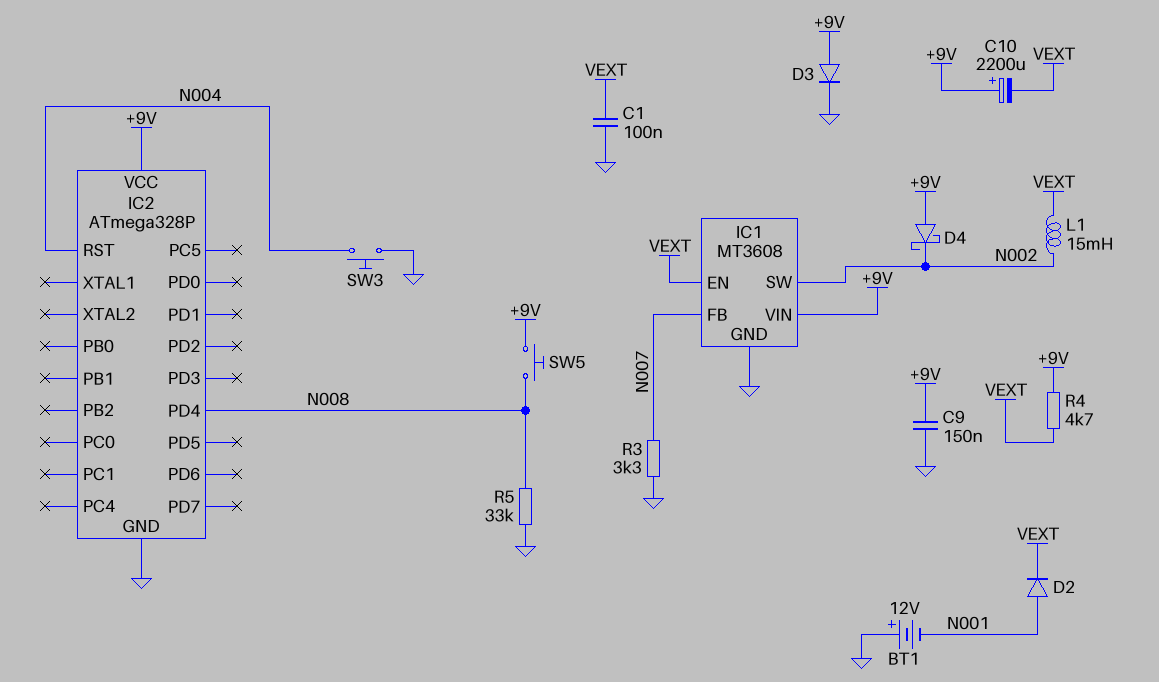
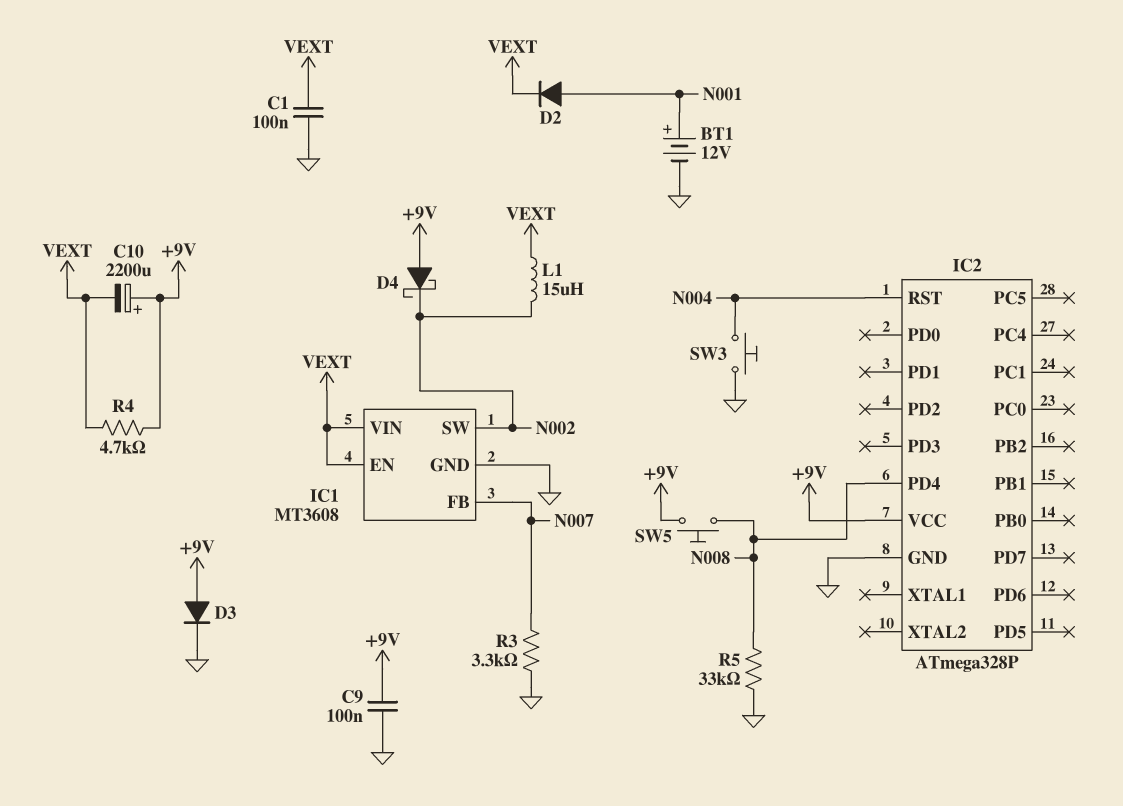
BT1: 12V (plus GND, minus N001) -> 12V (plus N001, minus GND)
C9: 150nF (+9V, GND) -> 100nF (+9V, GND)
IC1 pin VIN: +9V -> VEXT
L1: 15mH (N002, VEXT) -> 15uH (N002, VEXT)

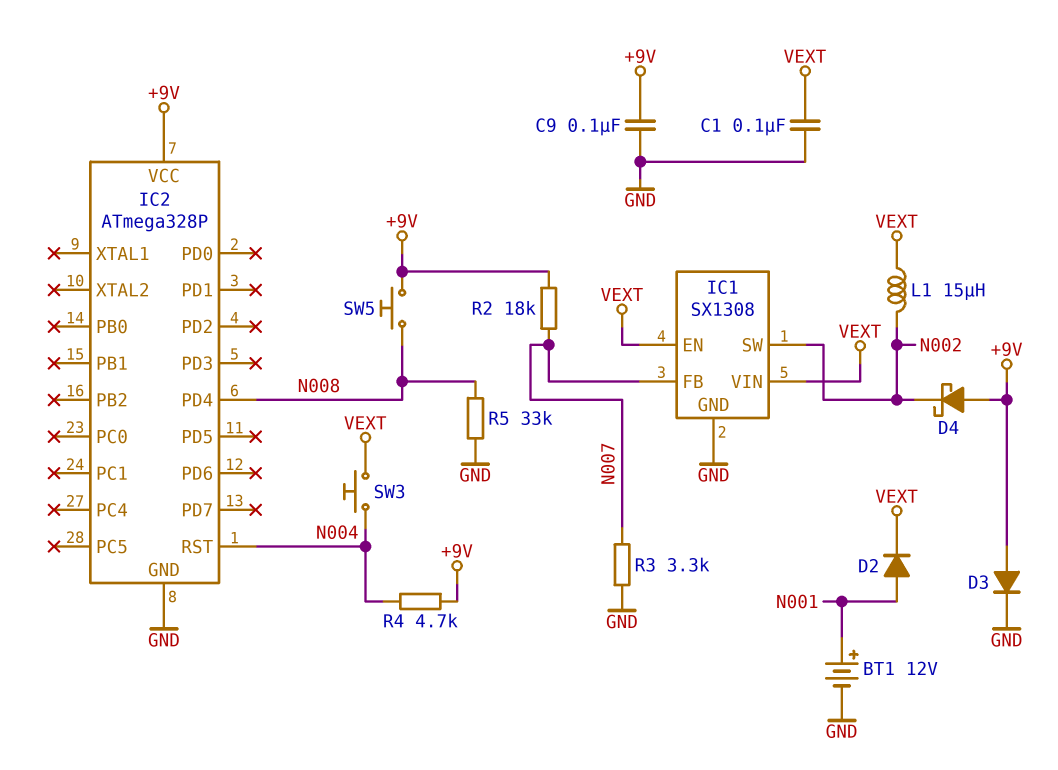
C10: 2200uF (plus +9V, minus VEXT) -> none
IC1: MT3608 -> SX1308
R2: none -> 18k (+9V, N007)
R4: 4.7k (+9V, VEXT) -> 4.7k (+9V, N004)
SW3: button (GND, N004) -> button (N004, VEXT)

